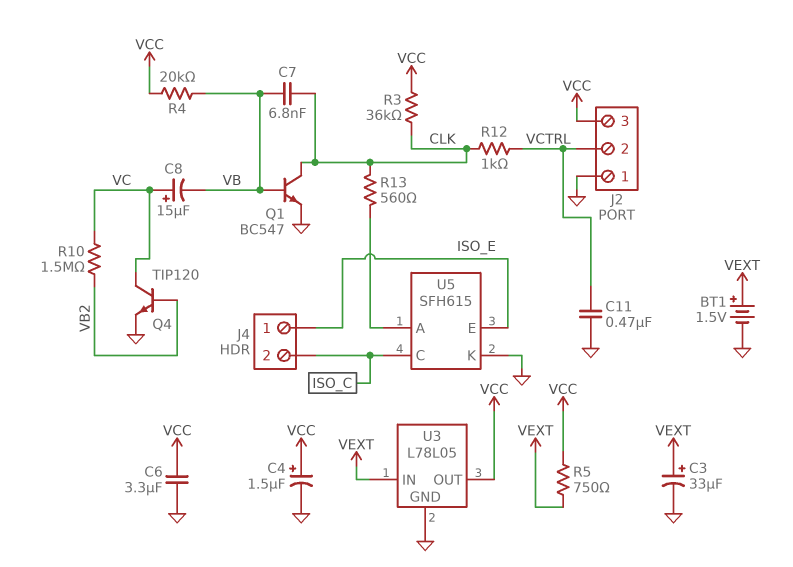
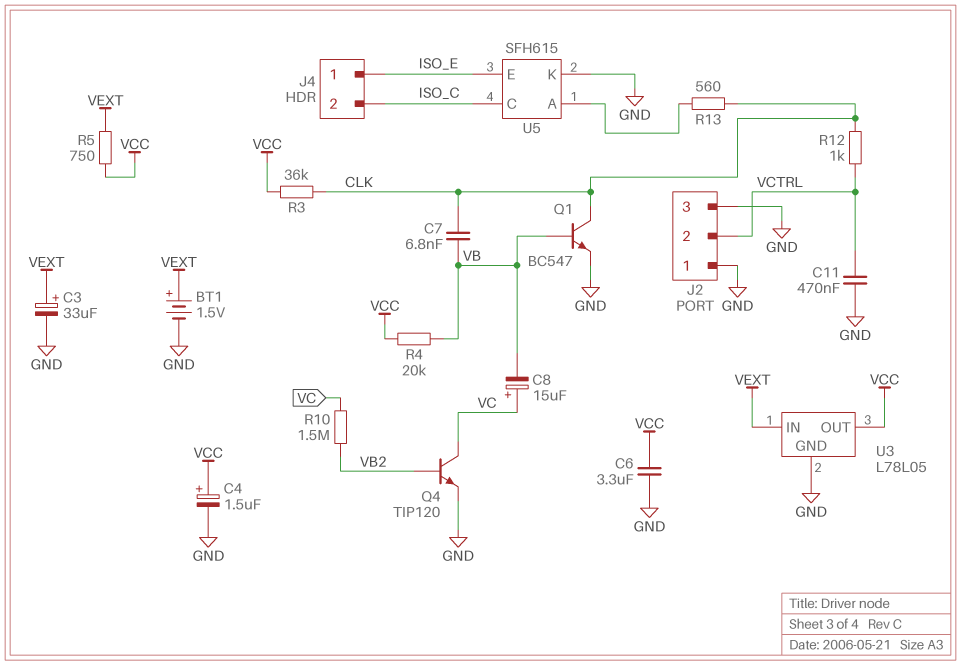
J2 pin 3: VCC -> GND

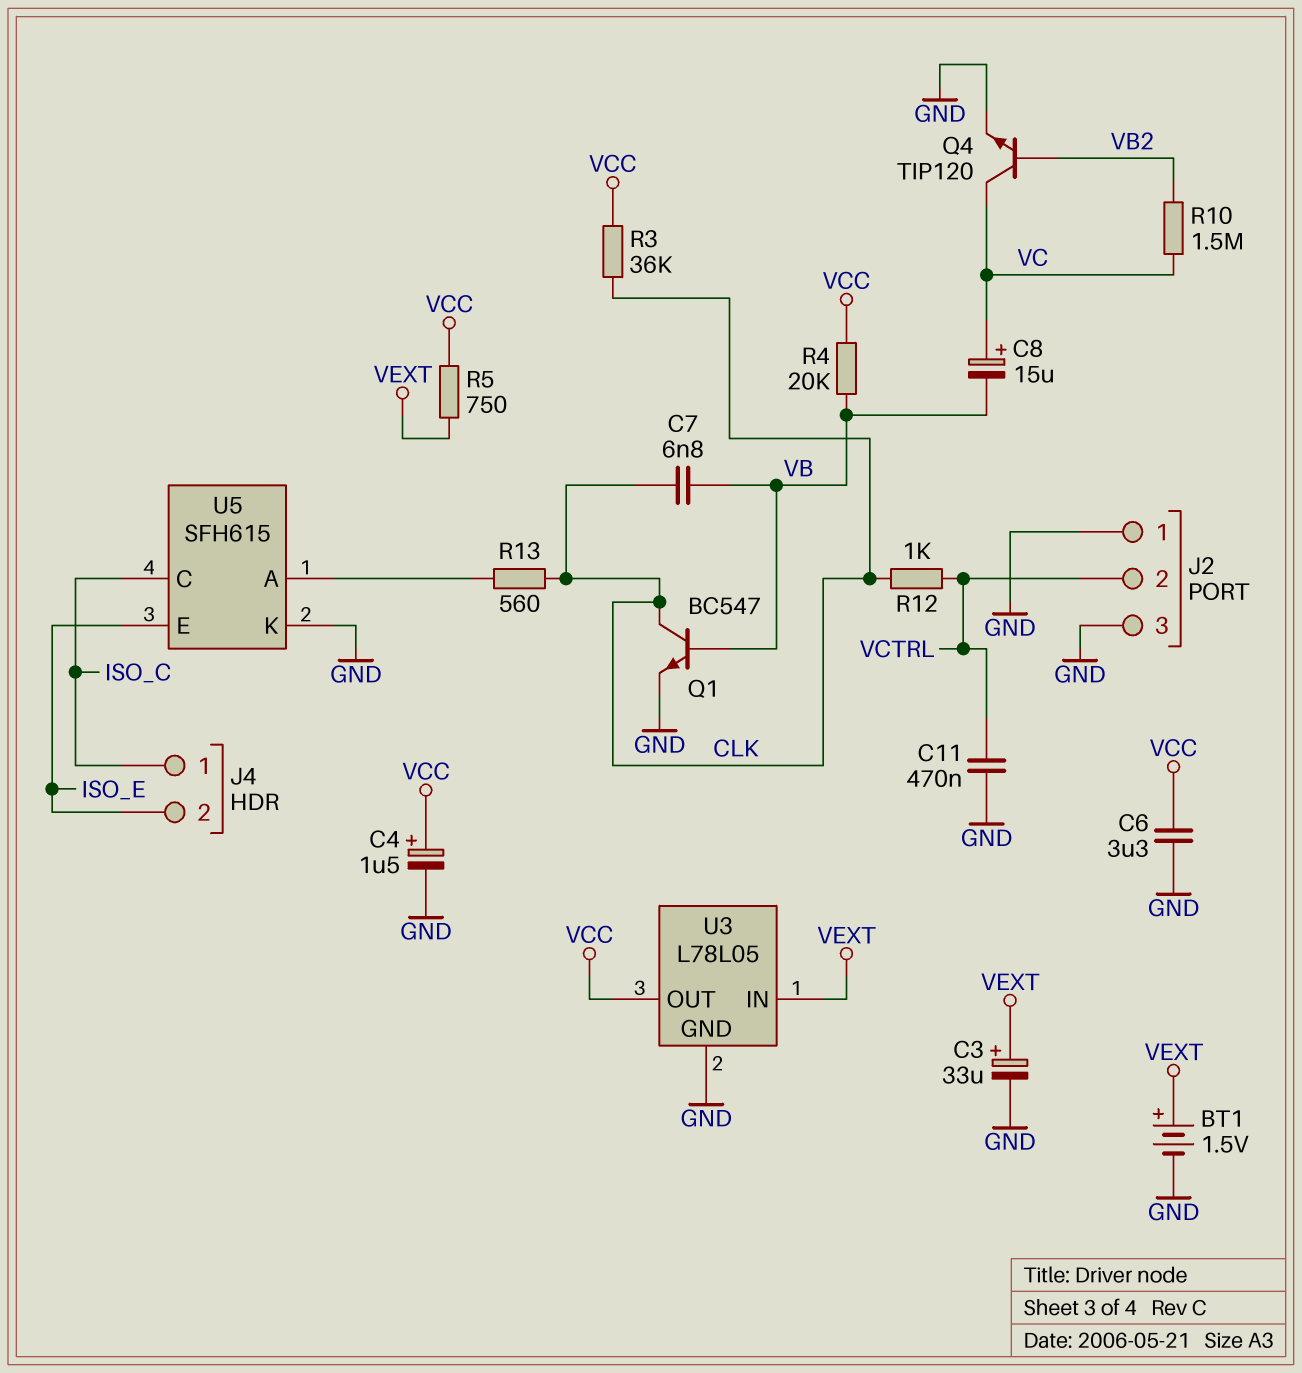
J4 pin 1: ISO_E -> ISO_C
J4 pin 2: ISO_C -> ISO_E

